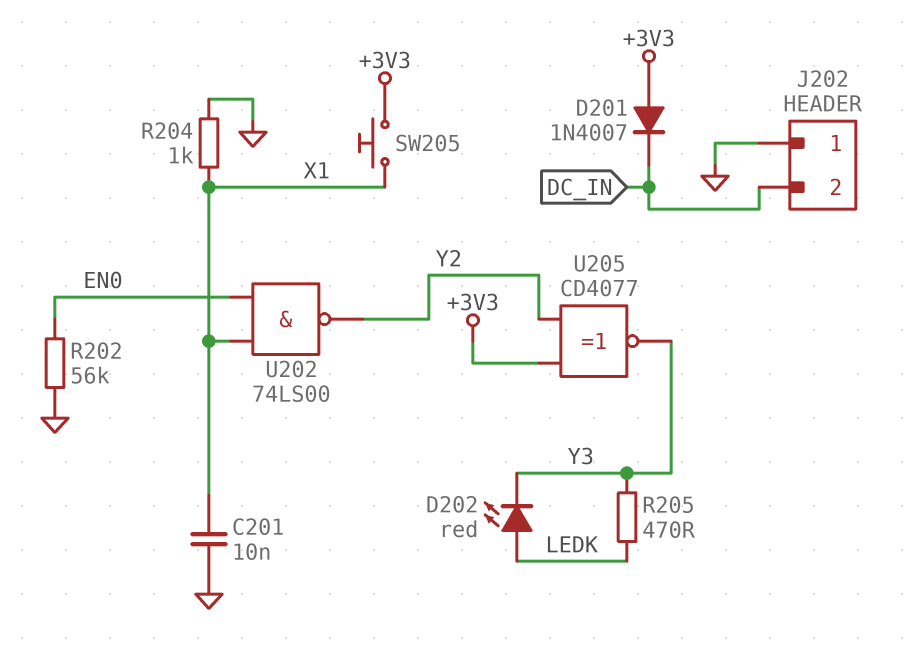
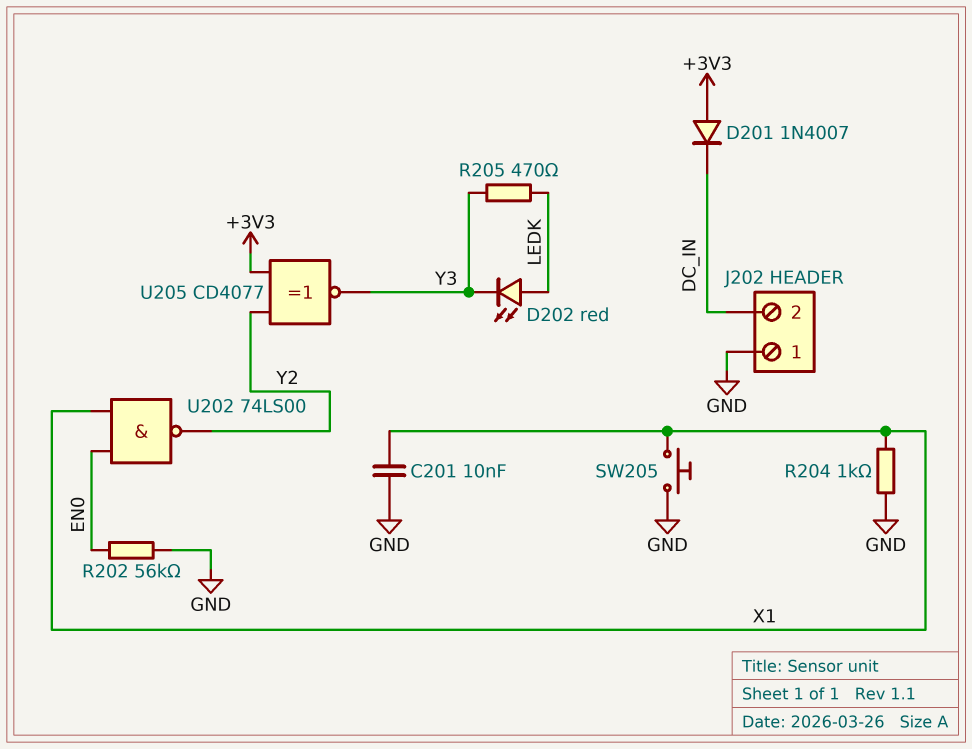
SW205: button (+3V3, X1) -> button (GND, X1)

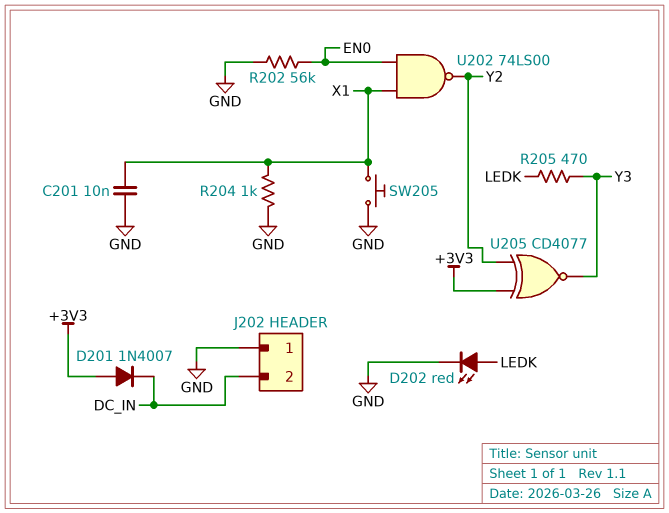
D202: LED red (A LEDK, K Y3) -> LED red (A LEDK, K GND)

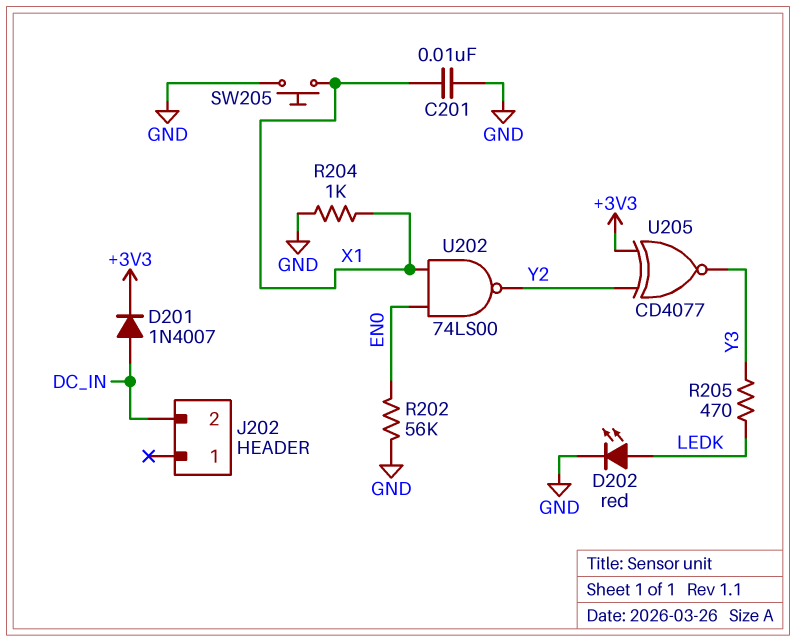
D201: diode 1N4007 (A +3V3, K DC_IN) -> diode 1N4007 (A DC_IN, K +3V3)
J202 pin 1: GND -> none

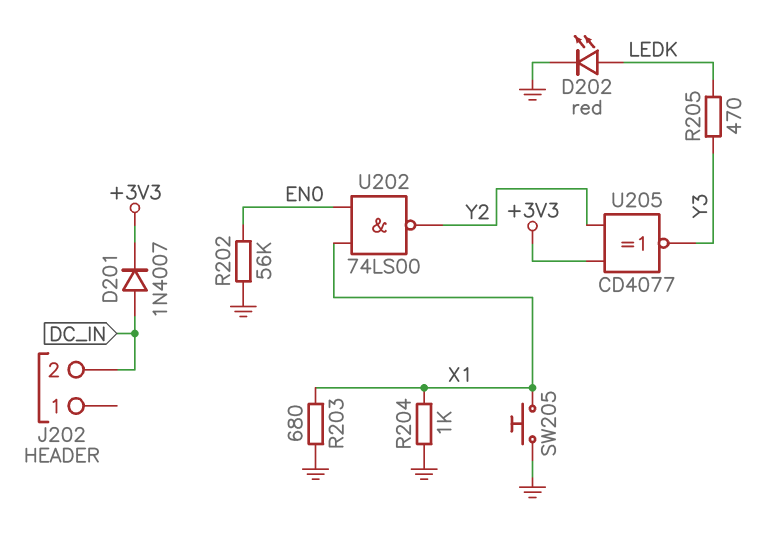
C201: 10nF (GND, X1) -> none
R203: none -> 680 (GND, X1)

